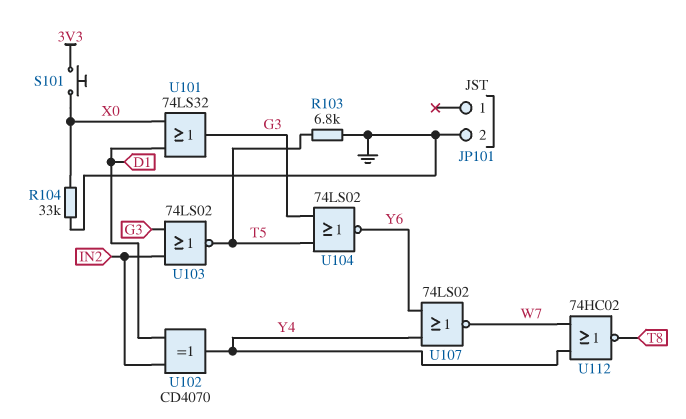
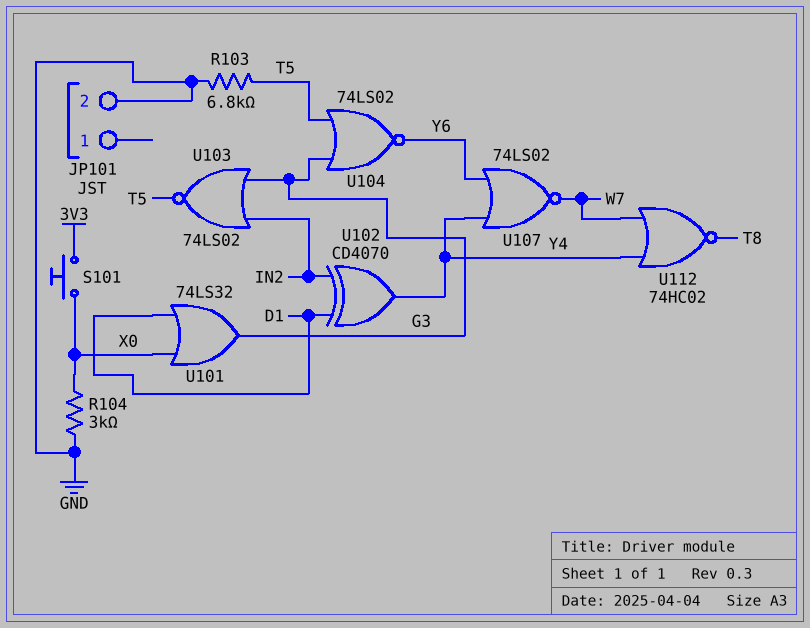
R104: 33k (GND, X0) -> 3k (GND, X0)

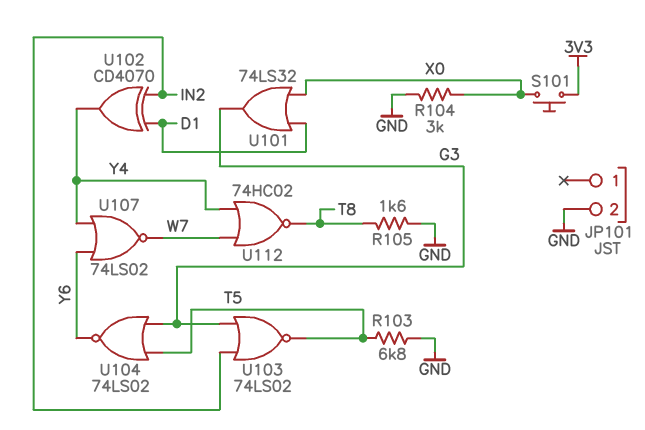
R105: none -> 1.6k (GND, T8)

